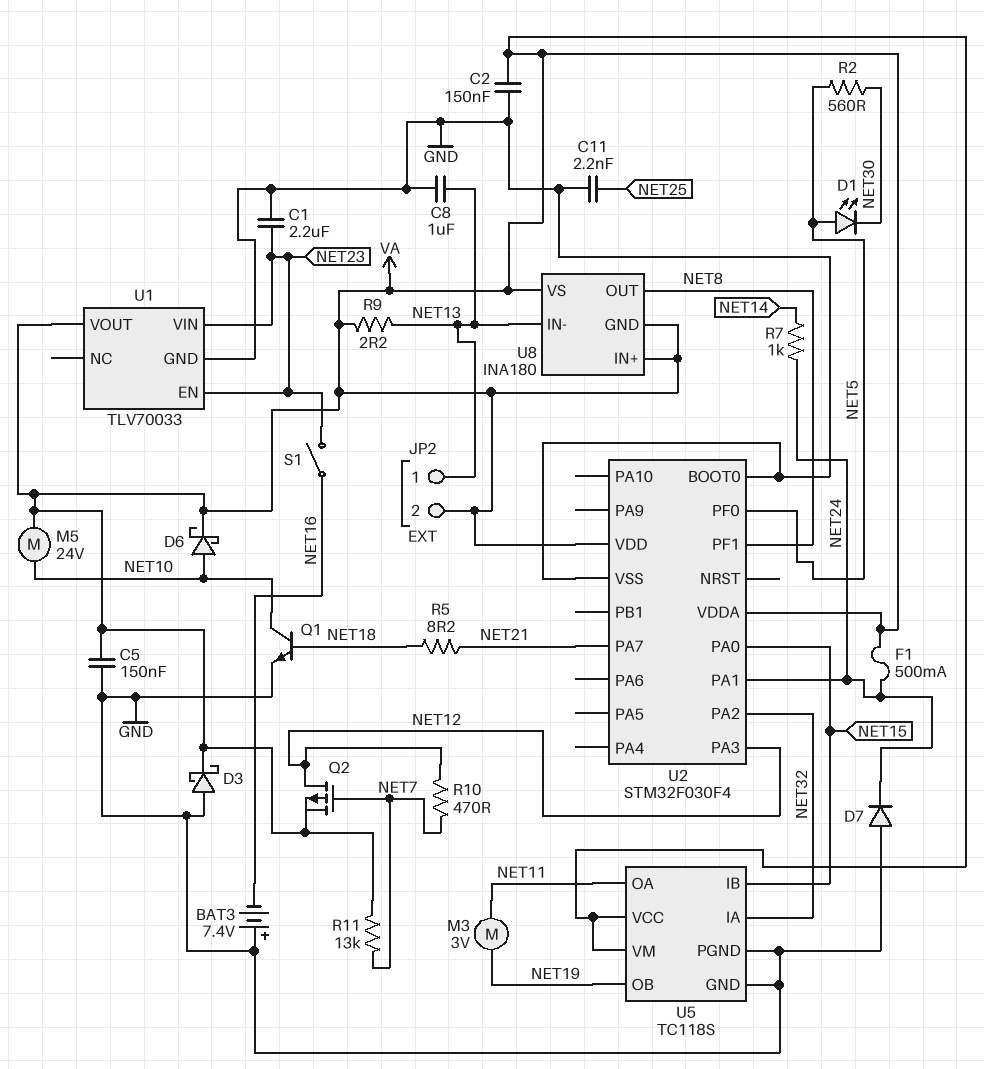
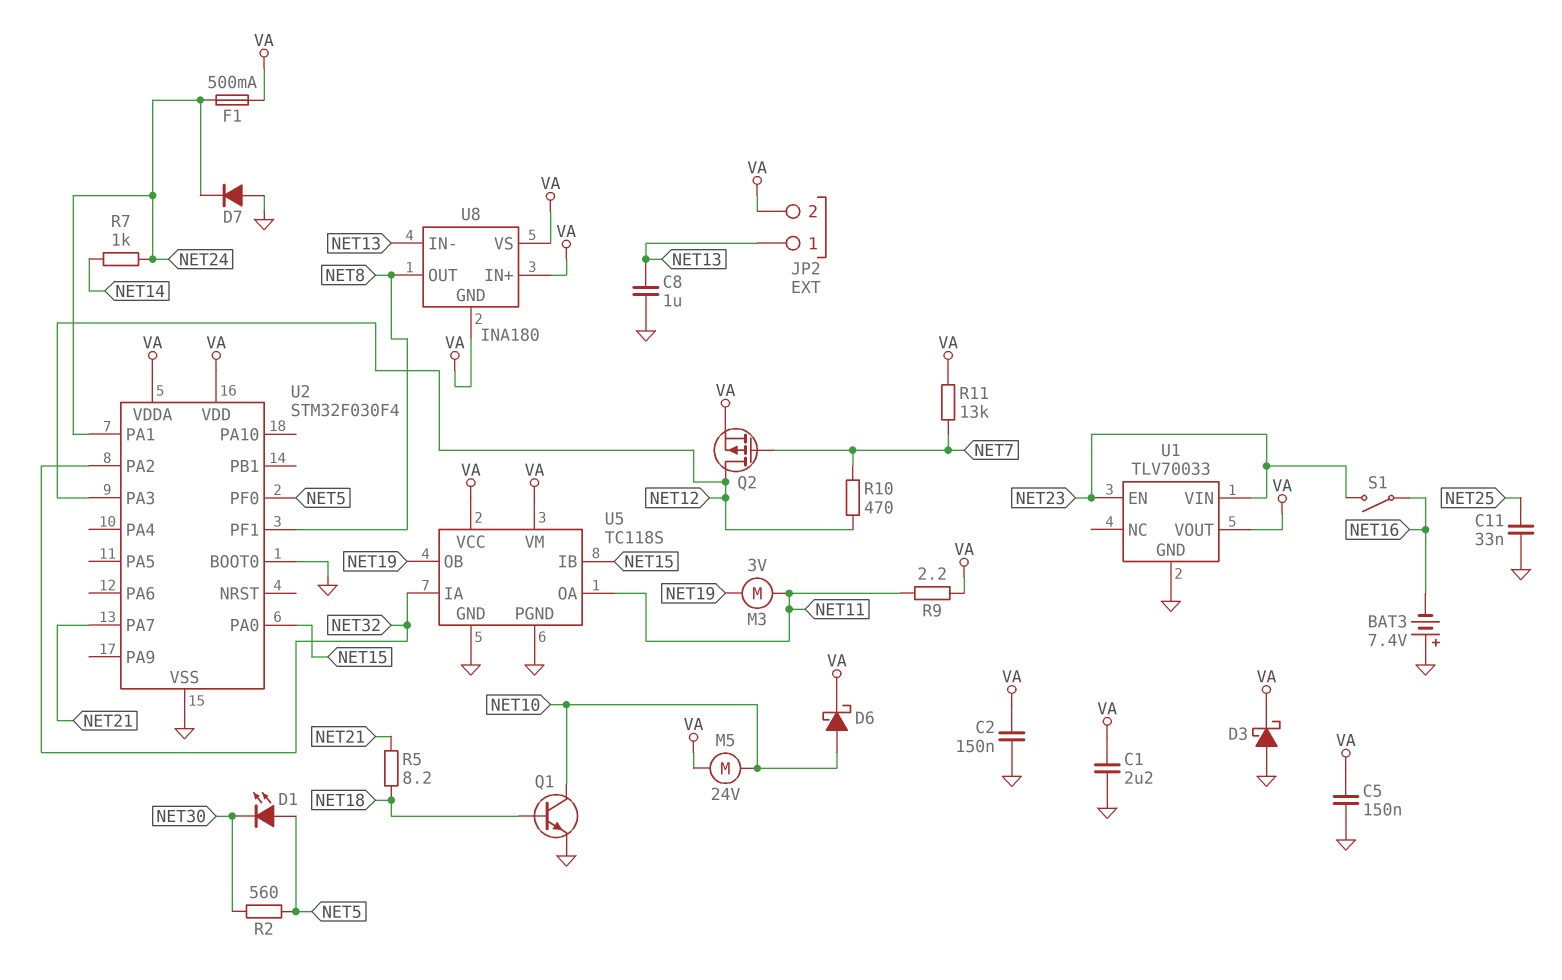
C1: 2.2uF (GND, NET23) -> 2.2uF (GND, VA)
C11: 2.2nF (GND, NET25) -> 33nF (GND, NET25)
R9: 2.2 (NET13, VA) -> 2.2 (NET11, VA)

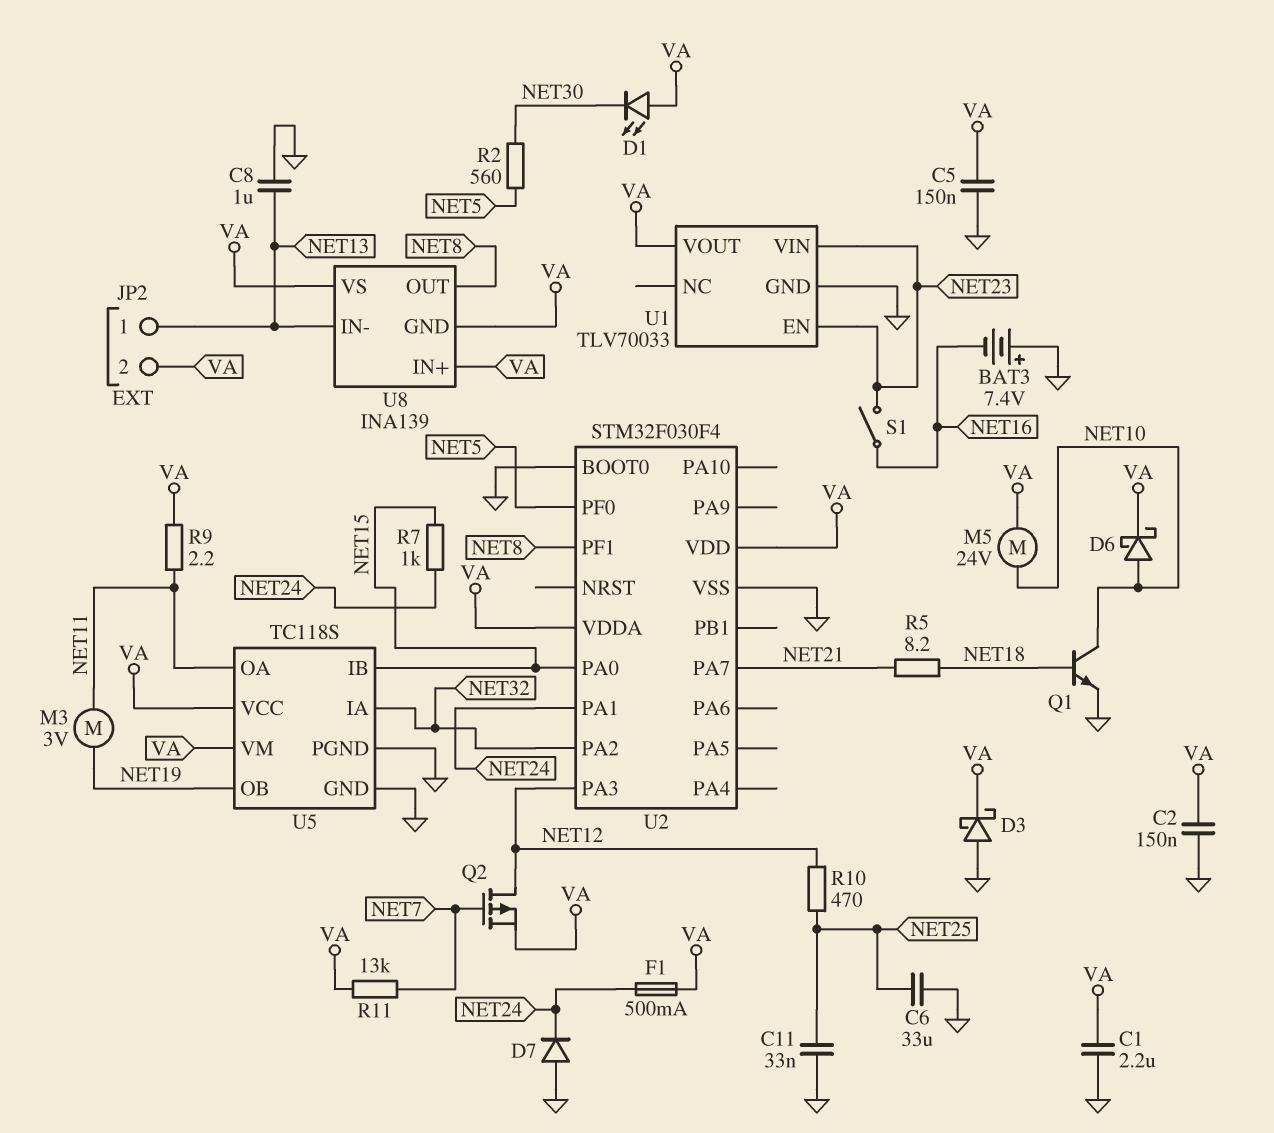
C6: none -> 33uF (GND, NET25)
D1: LED (A NET5, K NET30) -> LED (A VA, K NET30)
R7: 1k (NET14, NET24) -> 1k (NET15, NET24)
R10: 470 (NET7, NET12) -> 470 (NET12, NET25)
U8: INA180 -> INA139

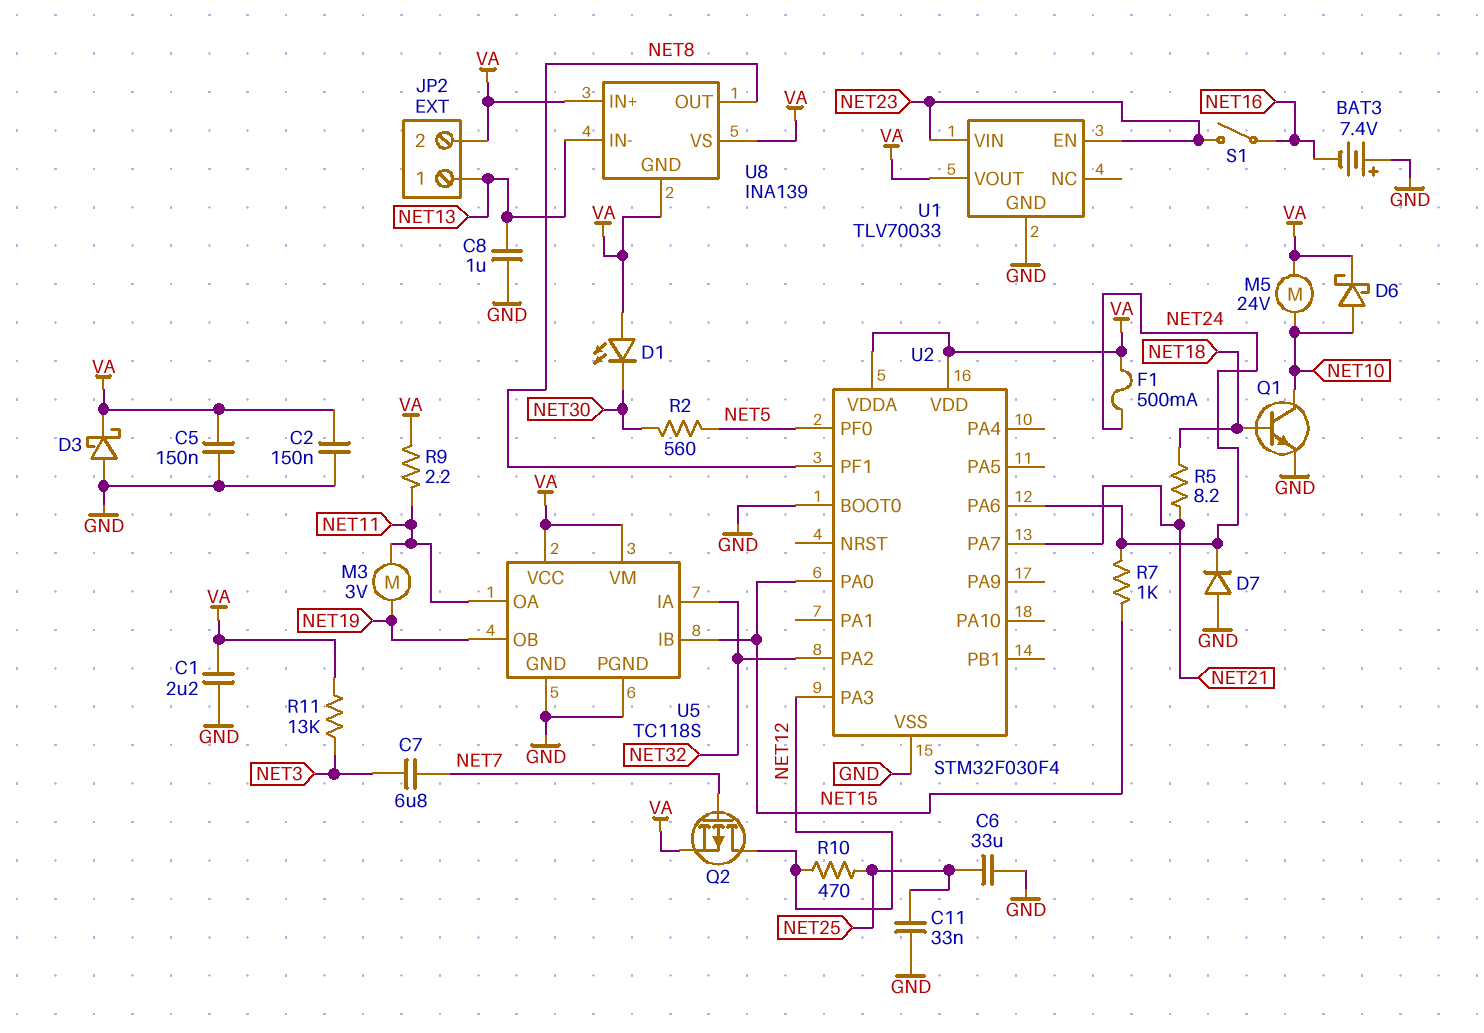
C7: none -> 6.8uF (NET3, NET7)
R11: 13k (NET7, VA) -> 13k (NET3, VA)
U2 pin PA1: NET24 -> none
U2 pin PA6: none -> NET24

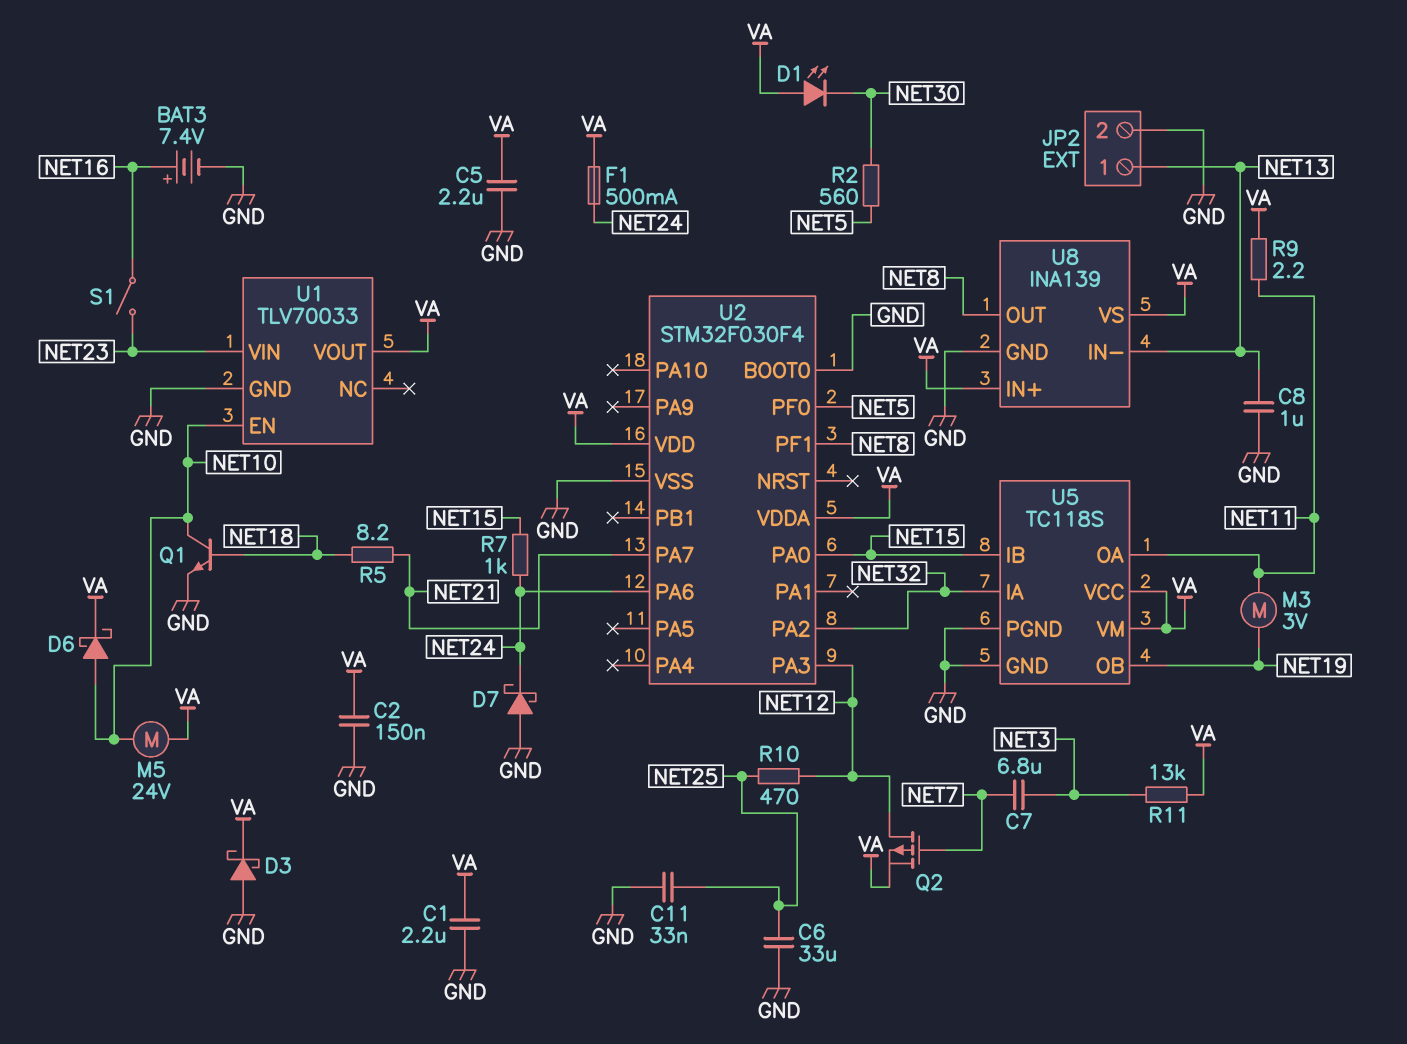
BAT3: 7.4V (plus GND, minus NET16) -> 7.4V (plus NET16, minus GND)
C5: 150nF (GND, VA) -> 2.2uF (GND, VA)
D7: diode (A GND, K NET24) -> schottky (A GND, K NET24)
JP2 pin 2: VA -> GND
U1 pin EN: NET23 -> NET10
U8 pin GND: VA -> GND

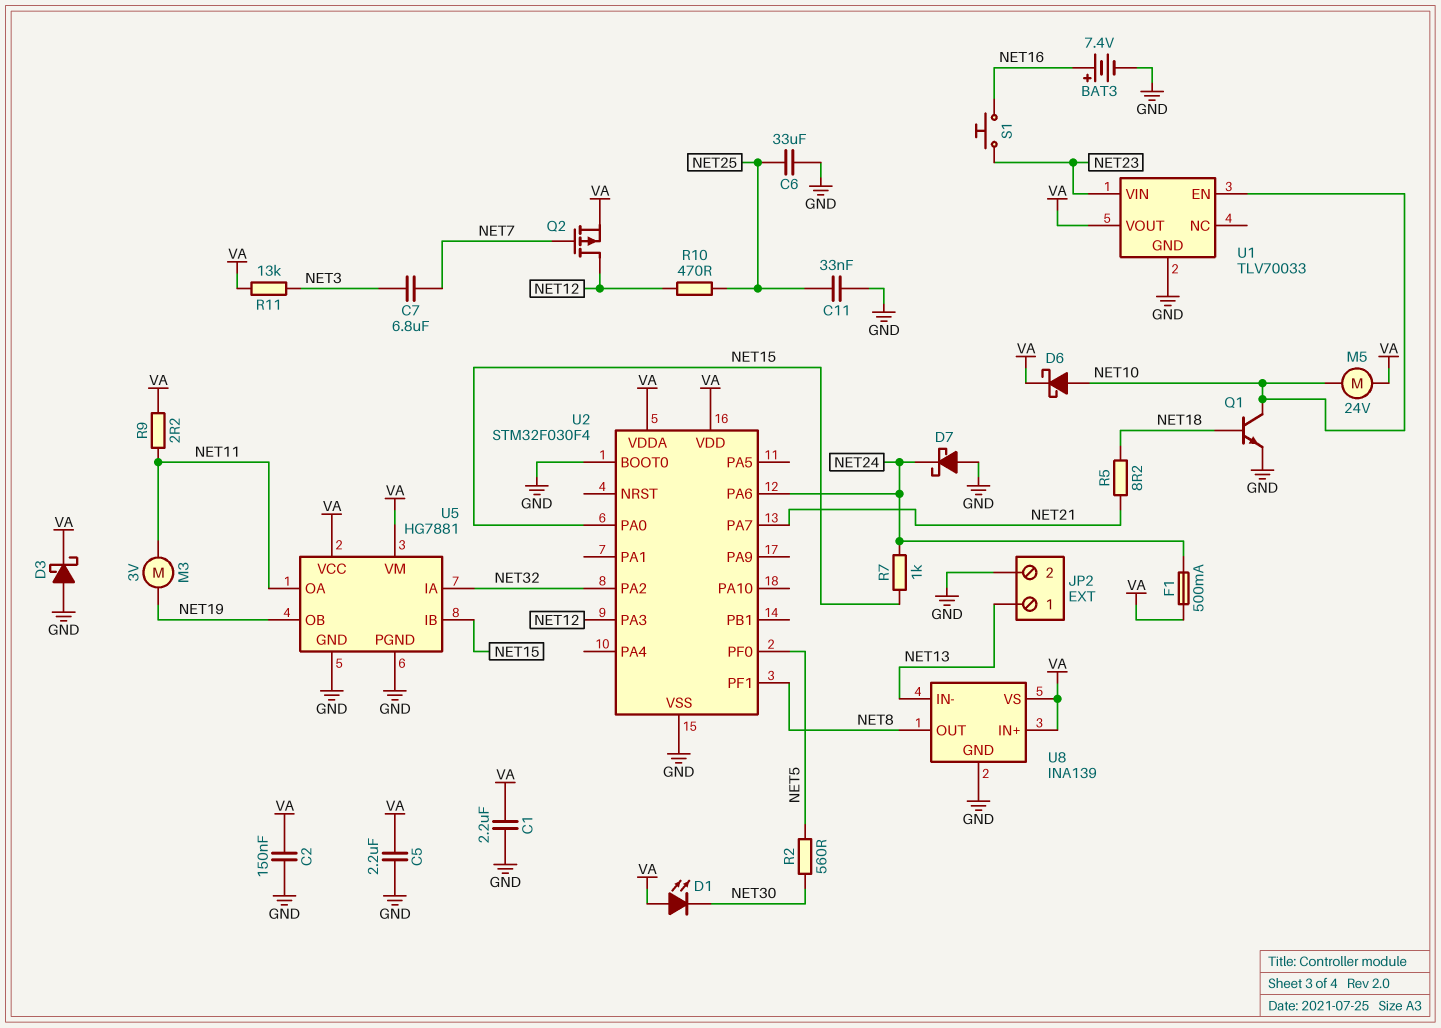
C8: 1uF (GND, NET13) -> none
S1: switch (NET16, NET23) -> button (NET16, NET23)
U5: TC118S -> HG7881

